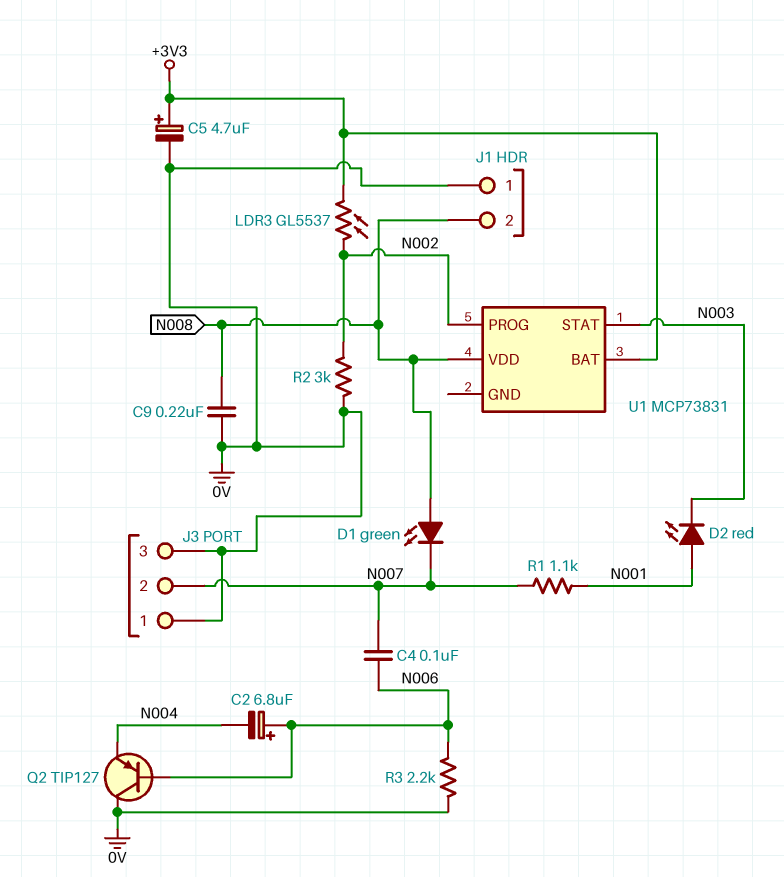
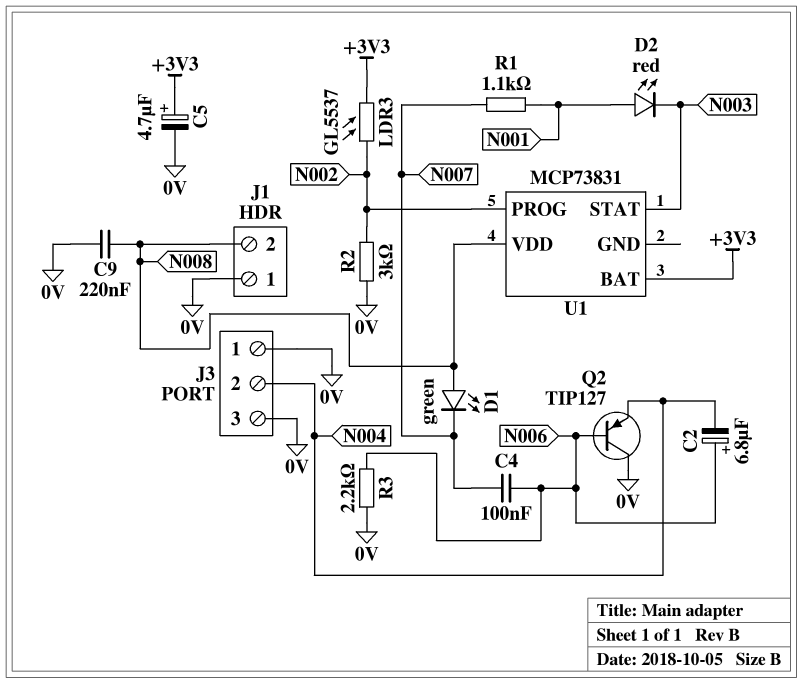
J3 pin 2: N007 -> N004

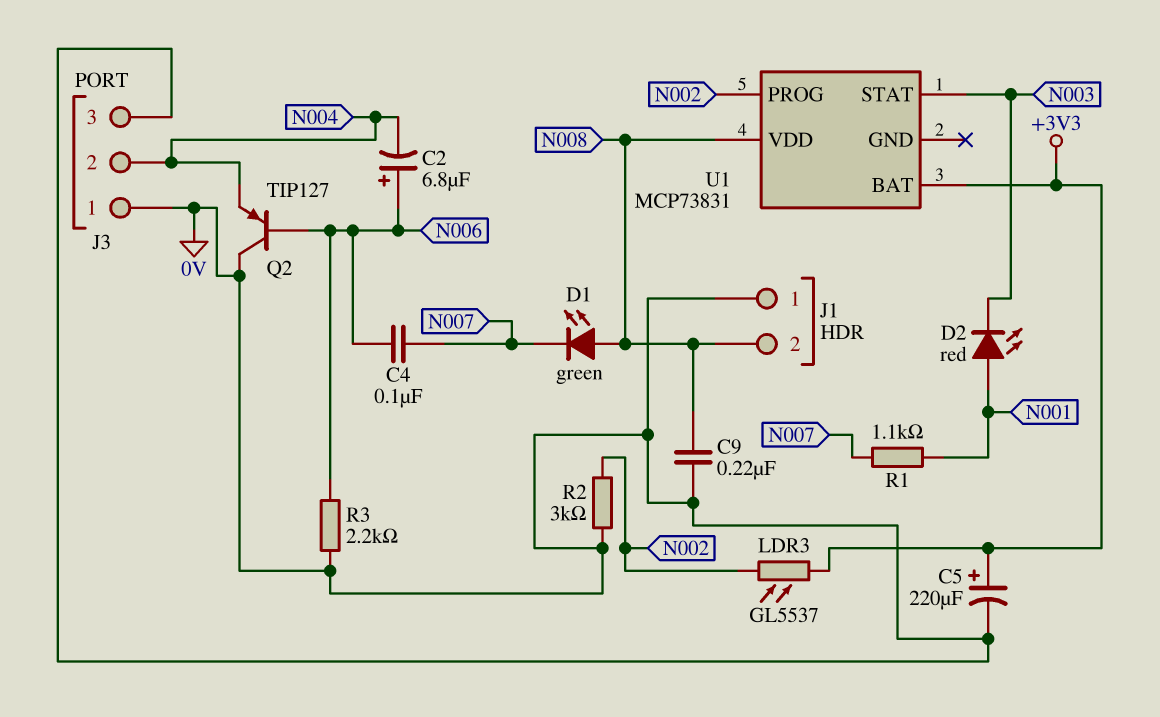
C5: 4.7uF (plus +3V3, minus 0V) -> 220uF (plus +3V3, minus 0V)

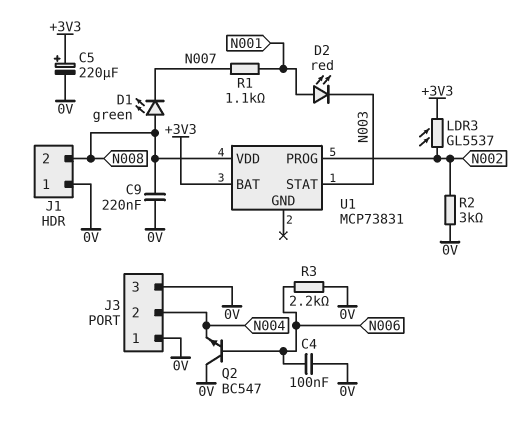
C2: 6.8uF (plus N006, minus N004) -> none
C4: 100nF (N006, N007) -> 100nF (0V, N006)
Q2: PNP TIP127 (B N006, C 0V, E N004) -> NPN BC547 (B N006, C 0V, E N004)

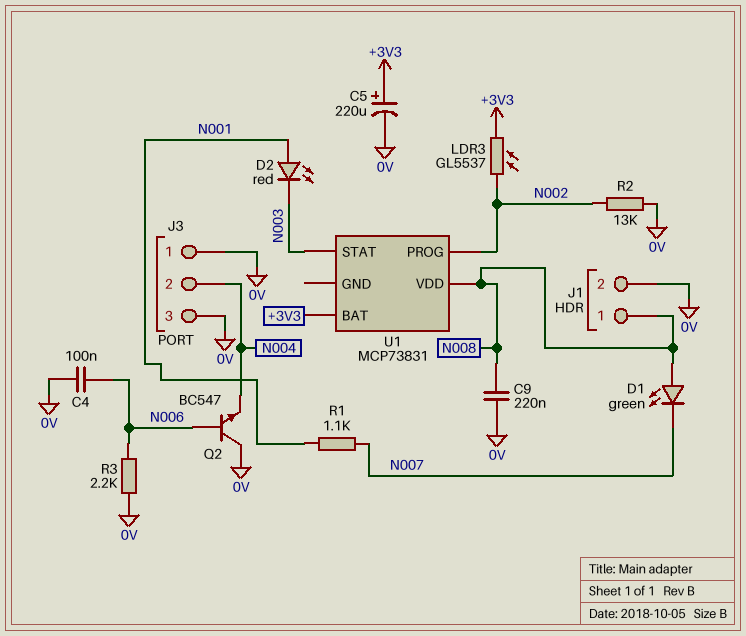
J1 pin 1: 0V -> N008
J1 pin 2: N008 -> 0V
R2: 3k (0V, N002) -> 13k (0V, N002)

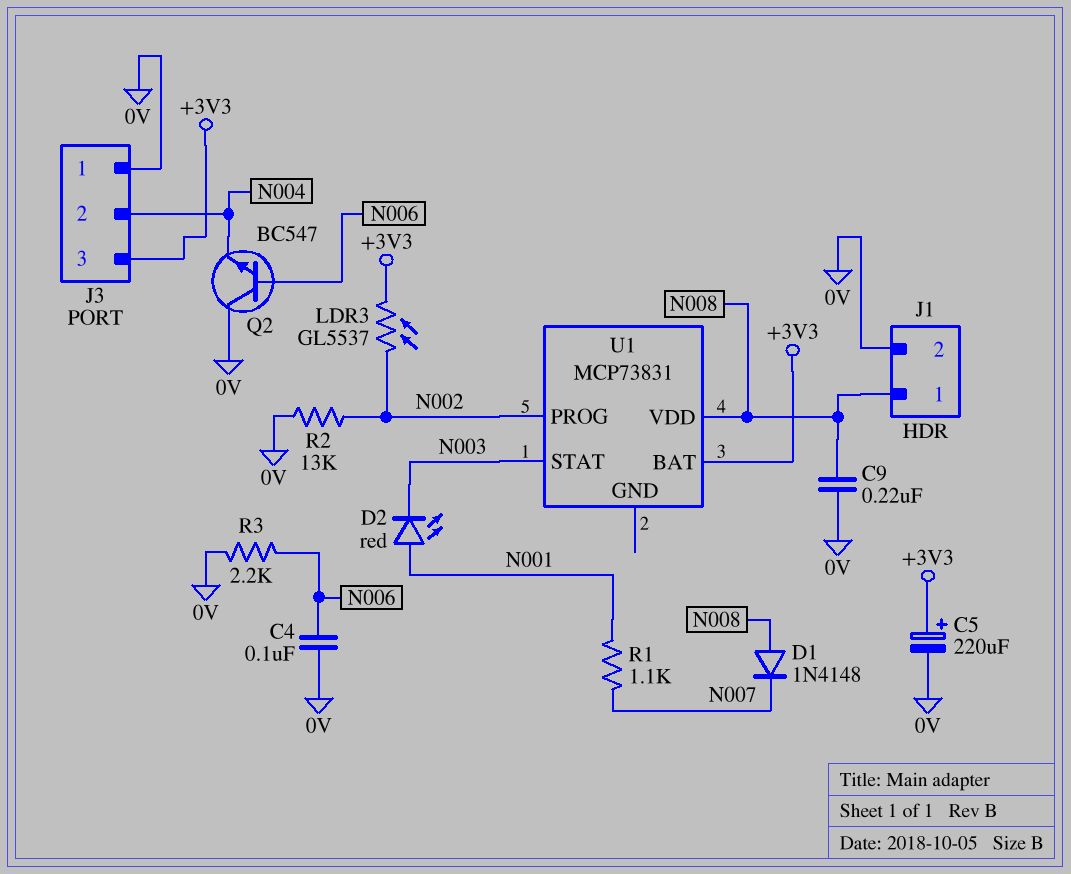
D1: LED green (A N008, K N007) -> diode 1N4148 (A N008, K N007)
J3 pin 3: 0V -> +3V3

